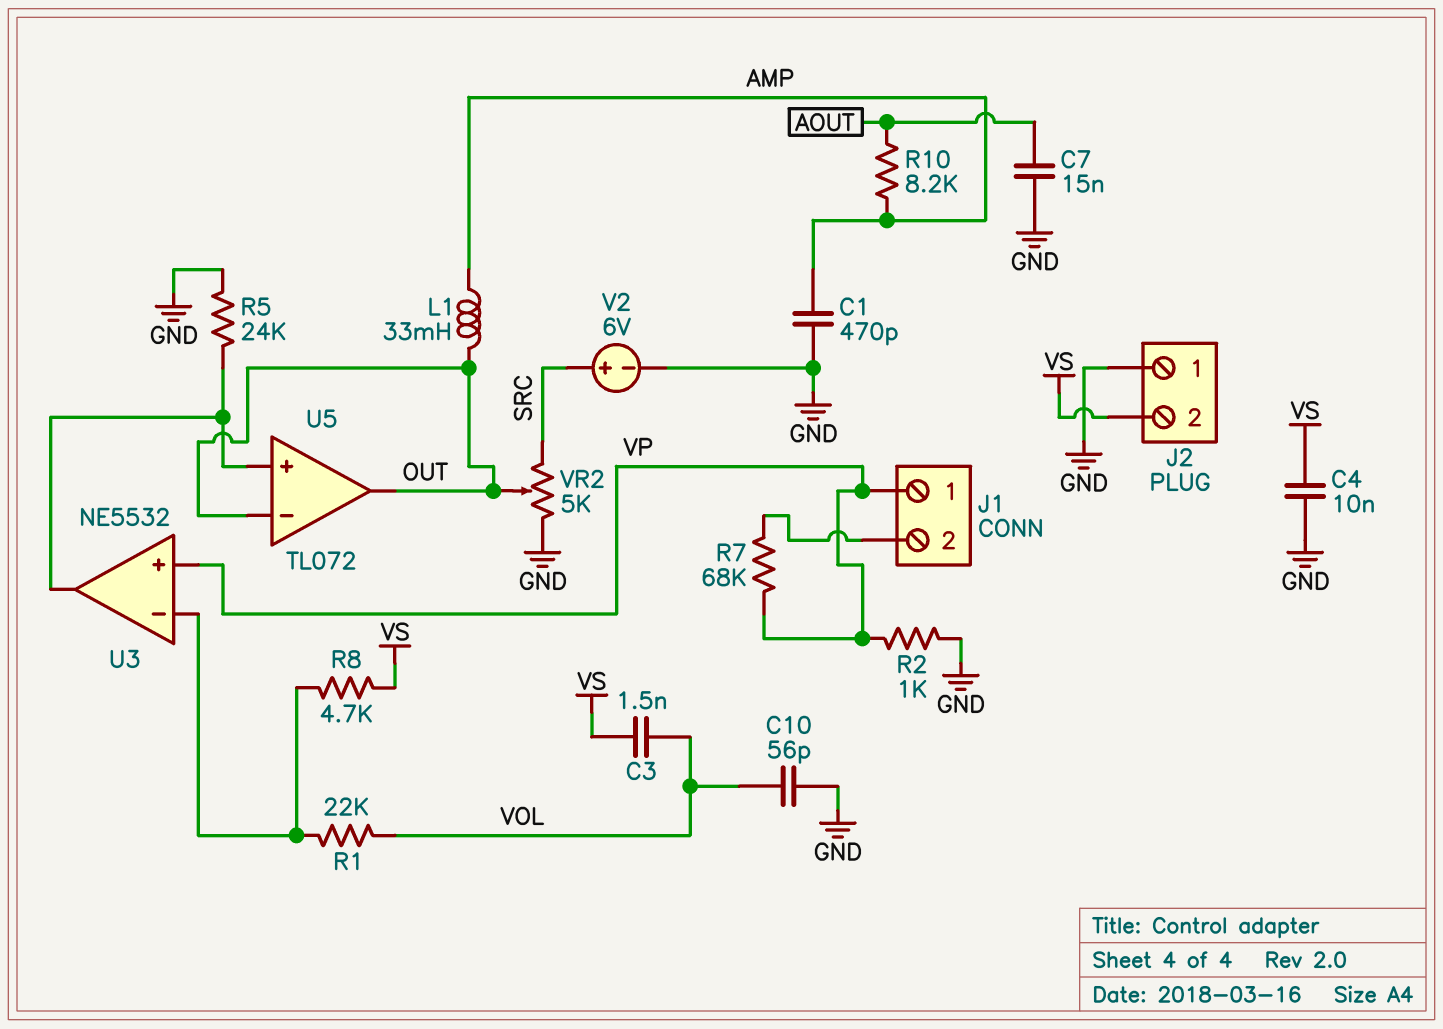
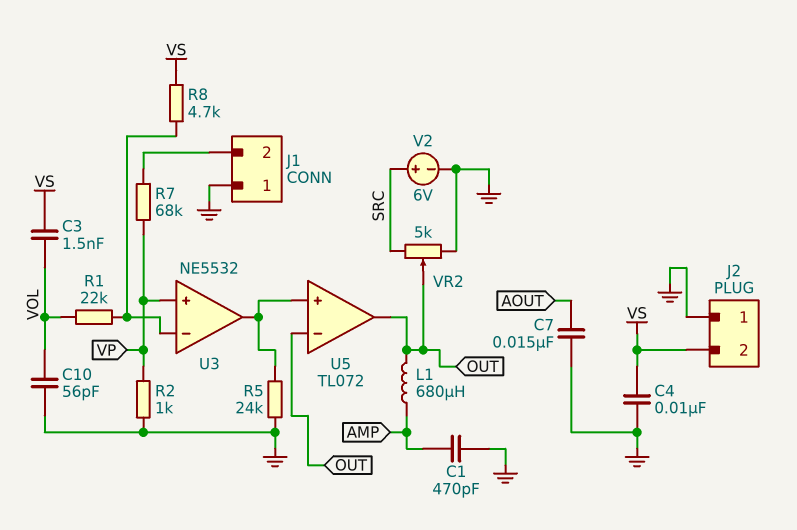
J1 pin 1: VP -> GND
L1: 33mH (AMP, OUT) -> 680uH (AMP, OUT)
R10: 8.2k (AMP, AOUT) -> none

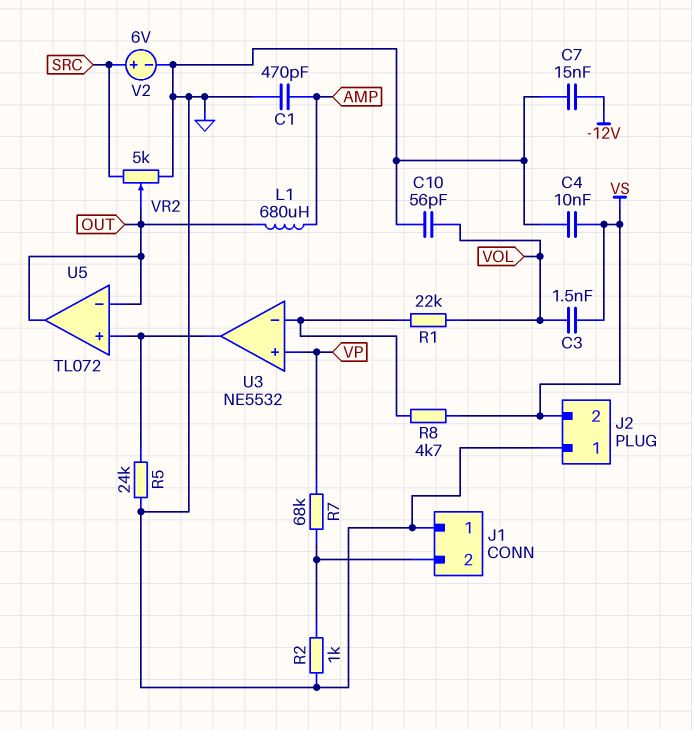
C7: 15nF (AOUT, GND) -> 15nF (-12V, GND)
R2: 1k (GND, VP) -> 1k (GND, J1/2)

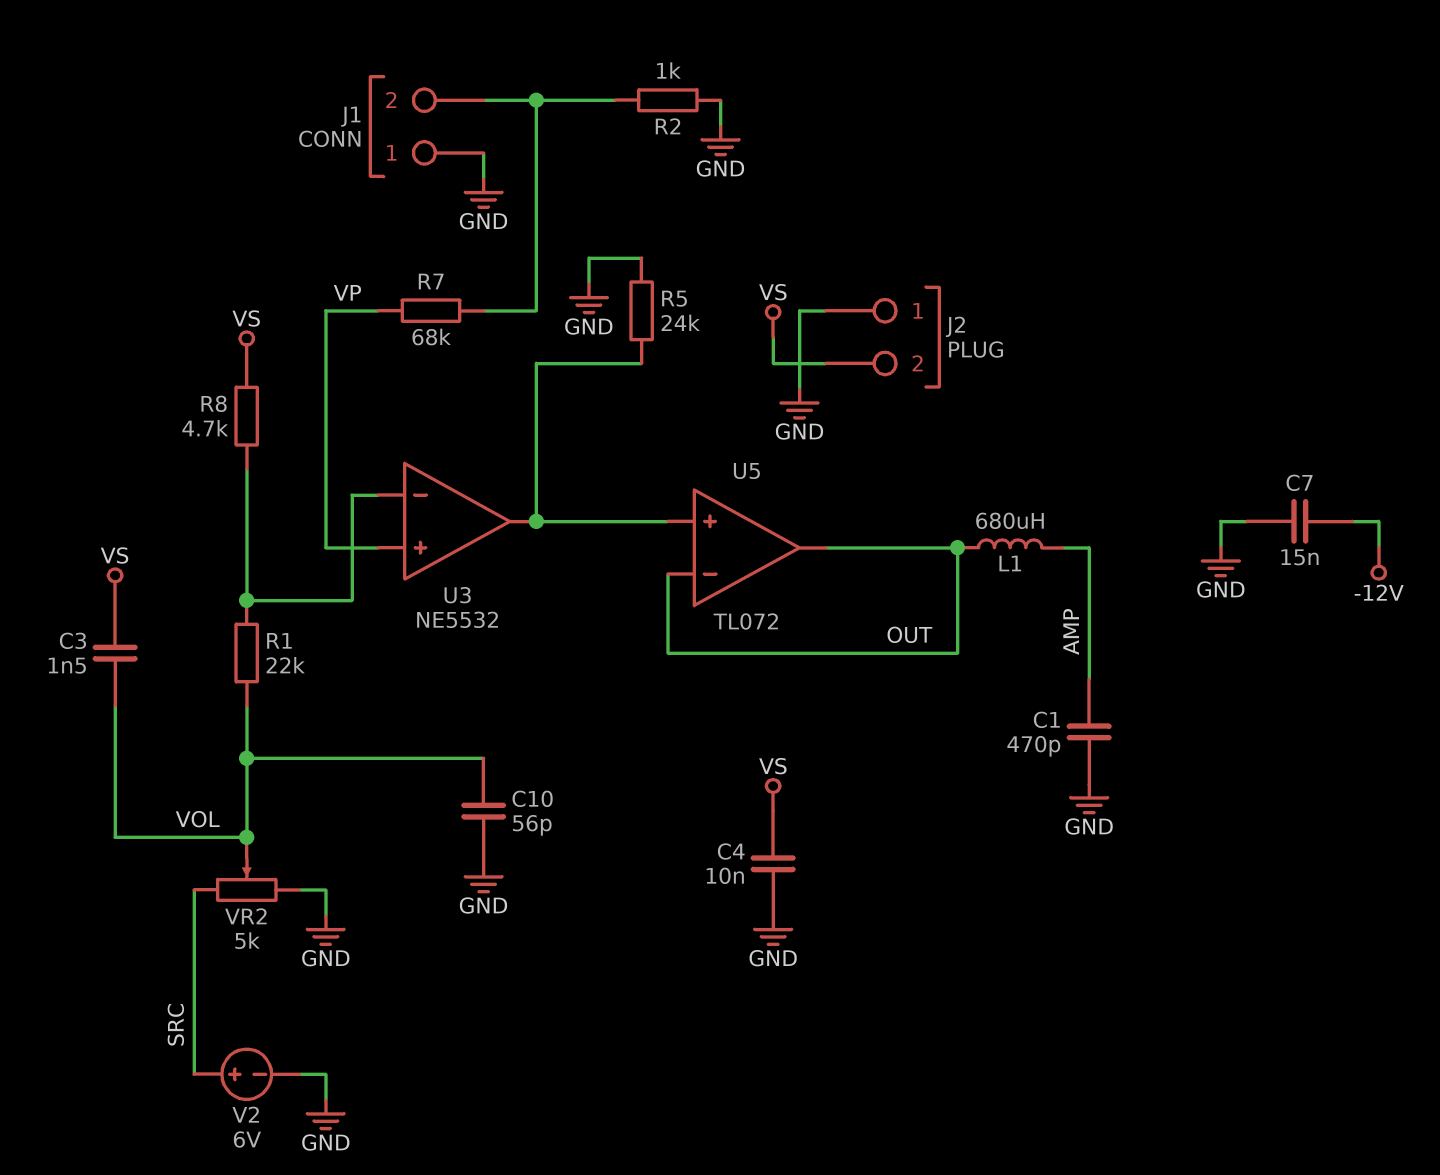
VR2: 5k (GND, SRC, wiper OUT) -> 5k (GND, SRC, wiper VOL)

